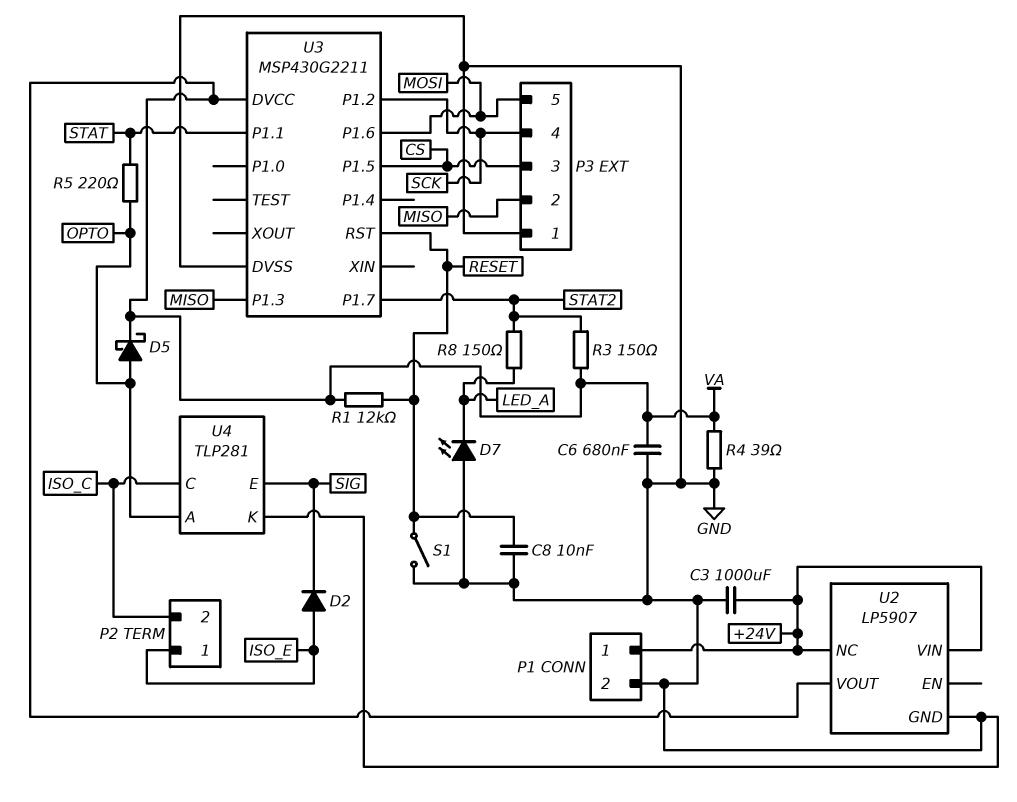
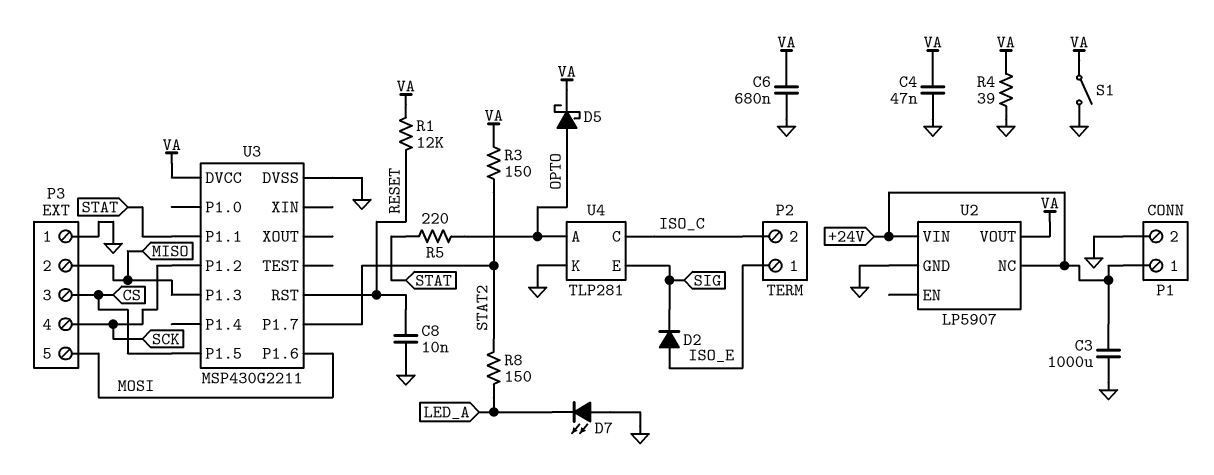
C4: none -> 47nF (GND, VA)
S1: switch (GND, RESET) -> switch (GND, VA)

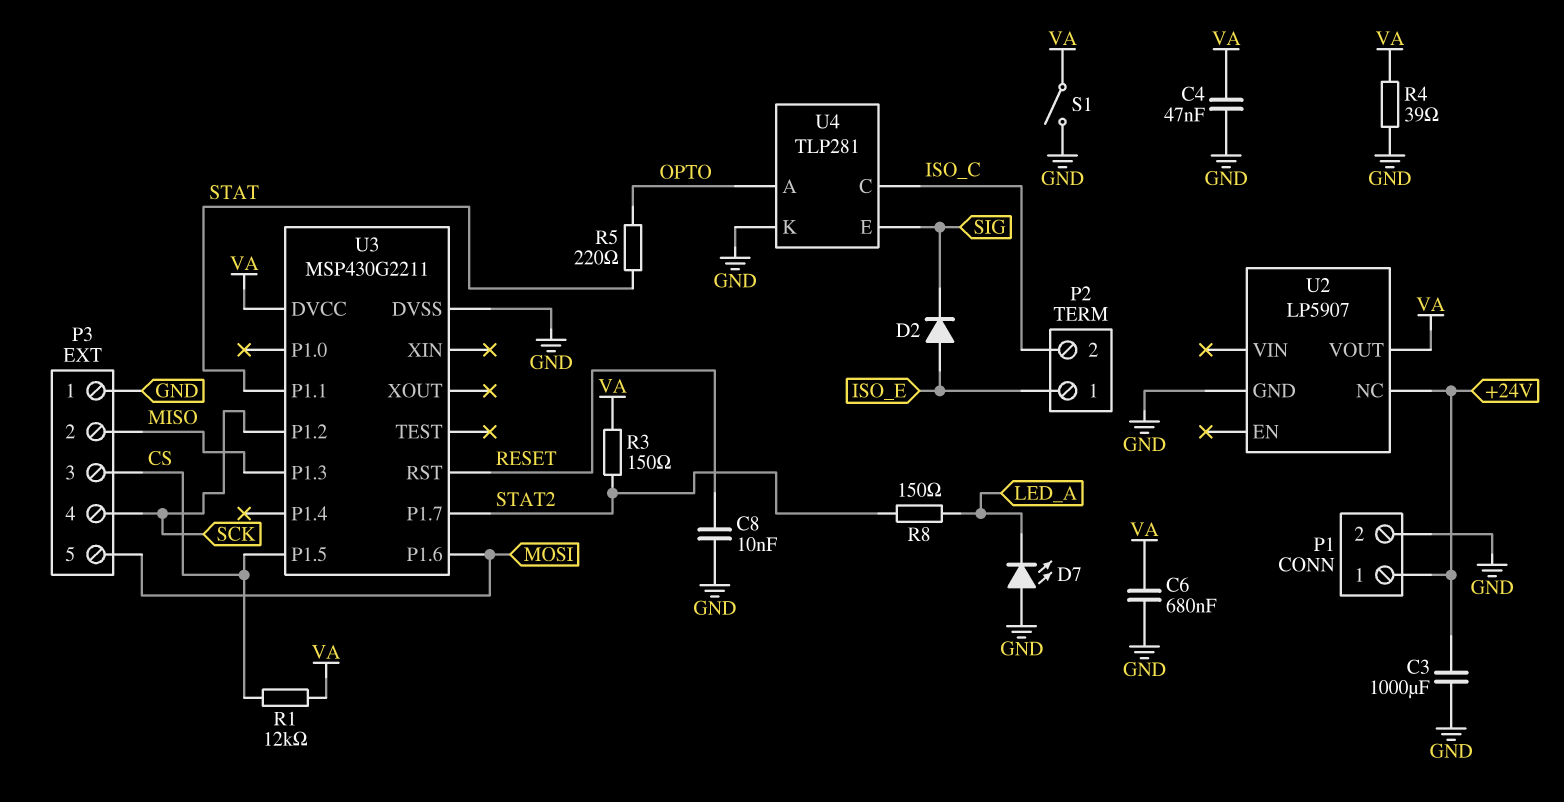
D5: schottky (A OPTO, K VA) -> none
R1: 12k (RESET, VA) -> 12k (CS, VA)
U2 pin VIN: +24V -> none

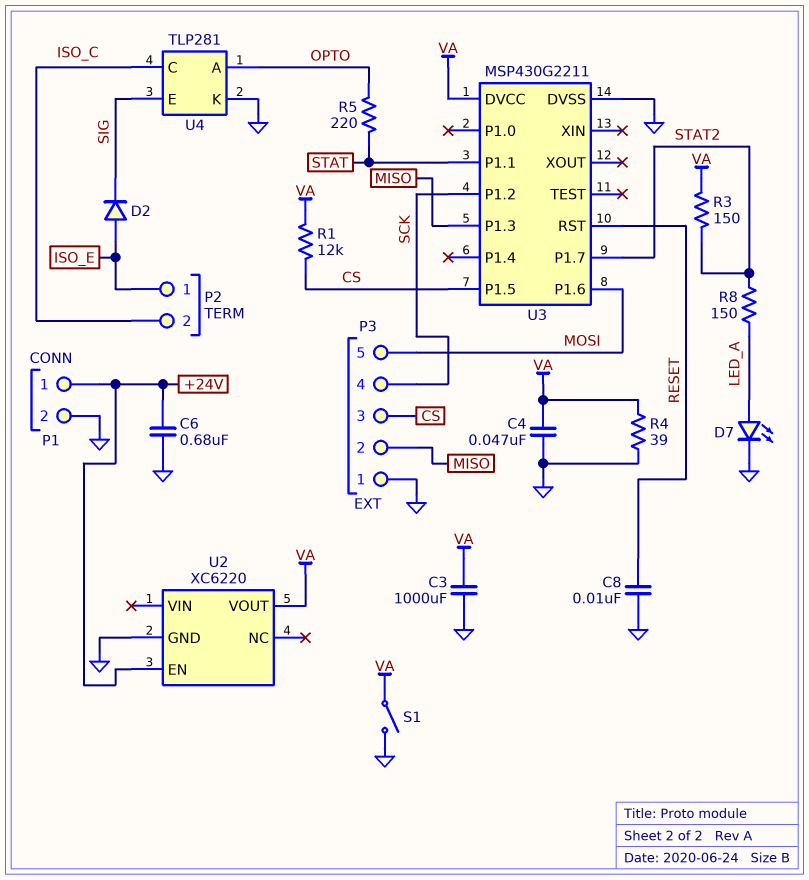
C3: 1000uF (+24V, GND) -> 1000uF (GND, VA)
C6: 680nF (GND, VA) -> 680nF (+24V, GND)
D7: LED (A GND, K LED_A) -> LED (A LED_A, K GND)
U2: LP5907 -> XC6220
U2 pin EN: none -> +24V
U2 pin NC: +24V -> none

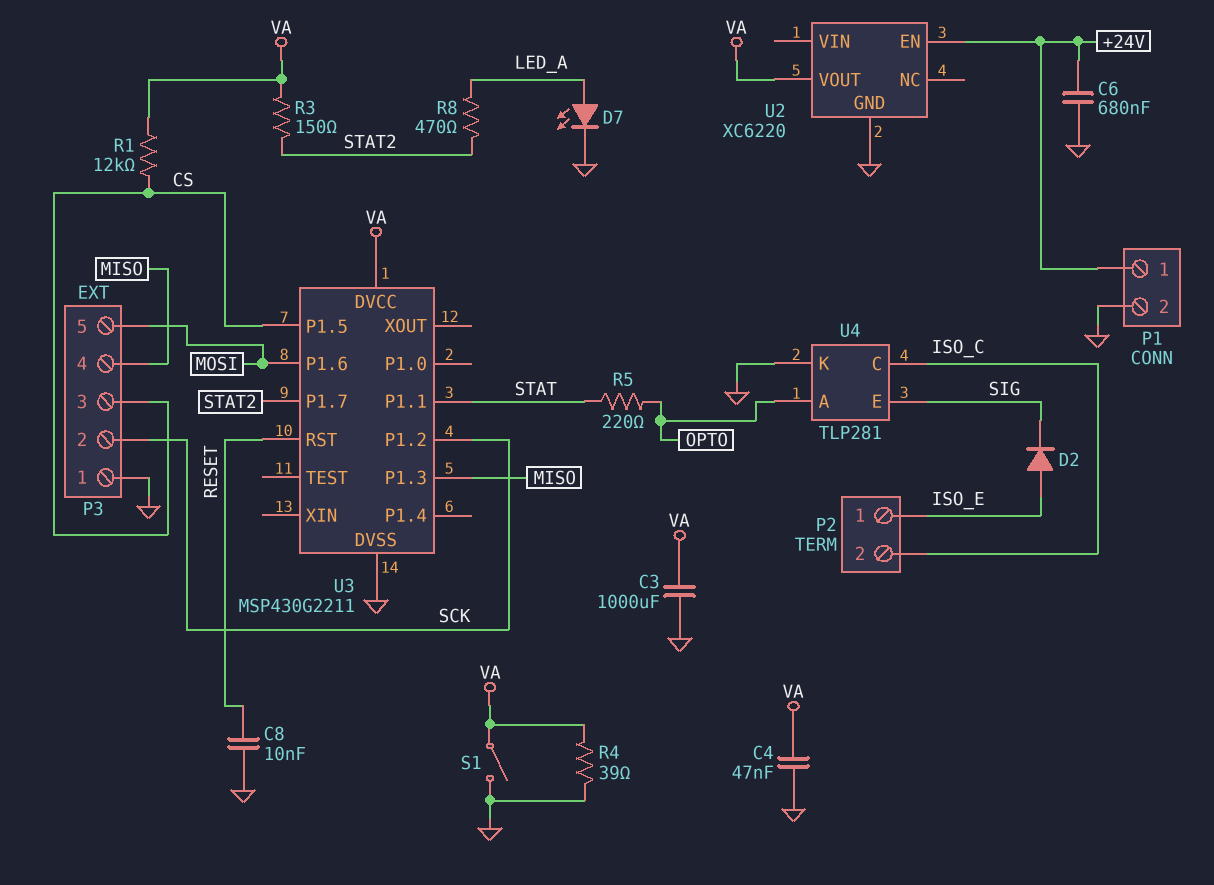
P3 pin 2: MISO -> SCK
P3 pin 4: SCK -> MISO
R8: 150 (LED_A, STAT2) -> 470 (LED_A, STAT2)

